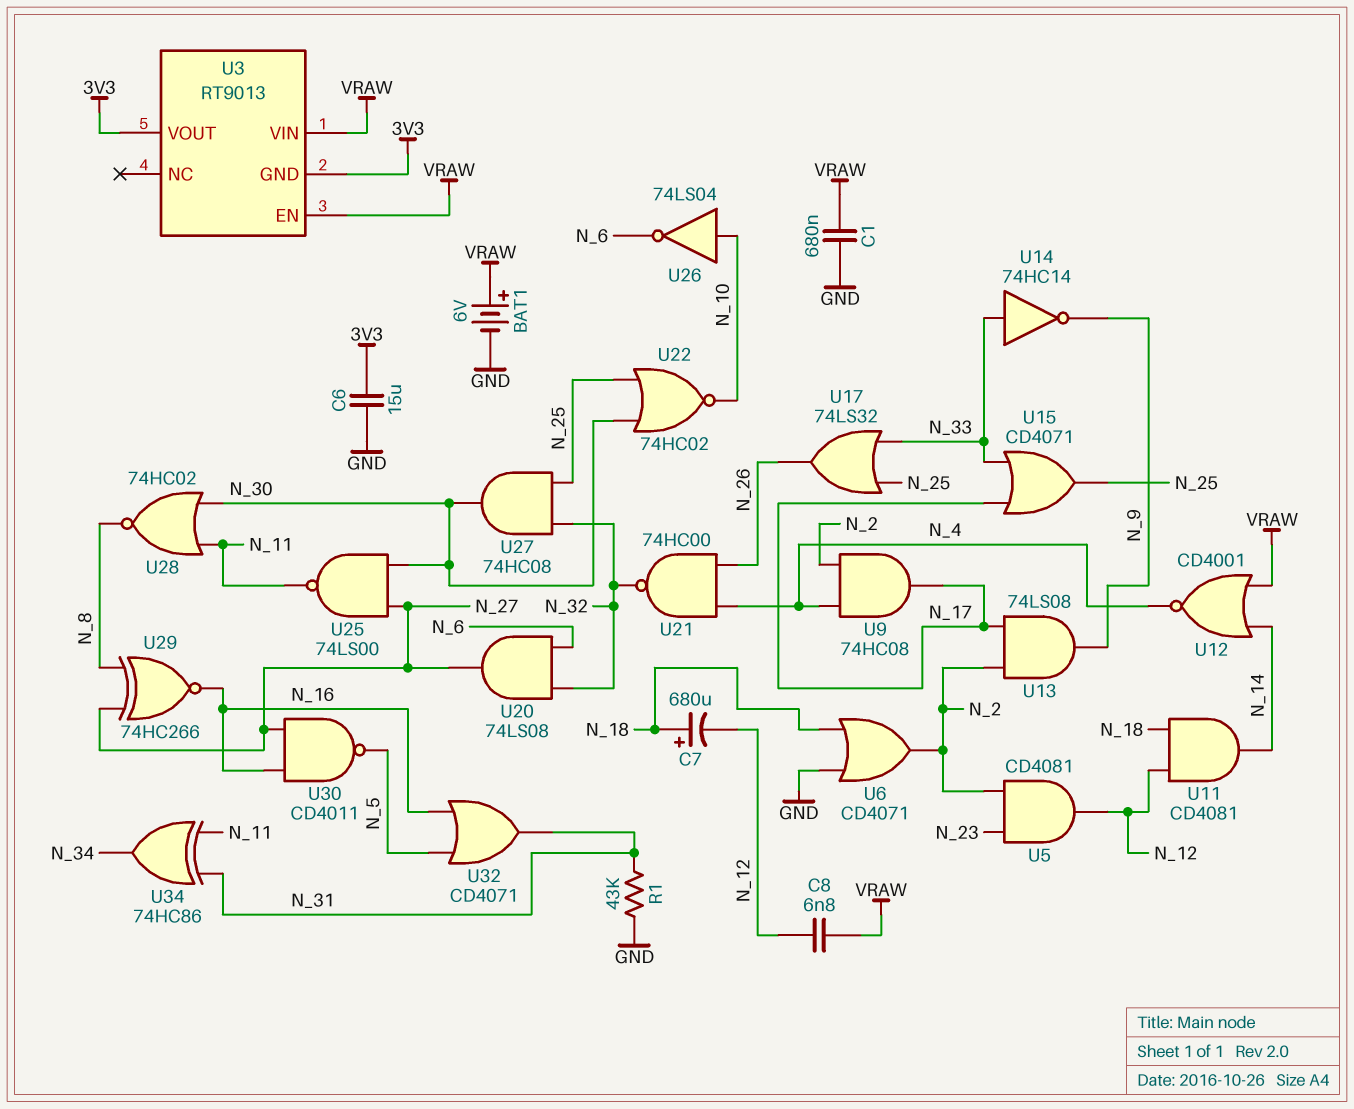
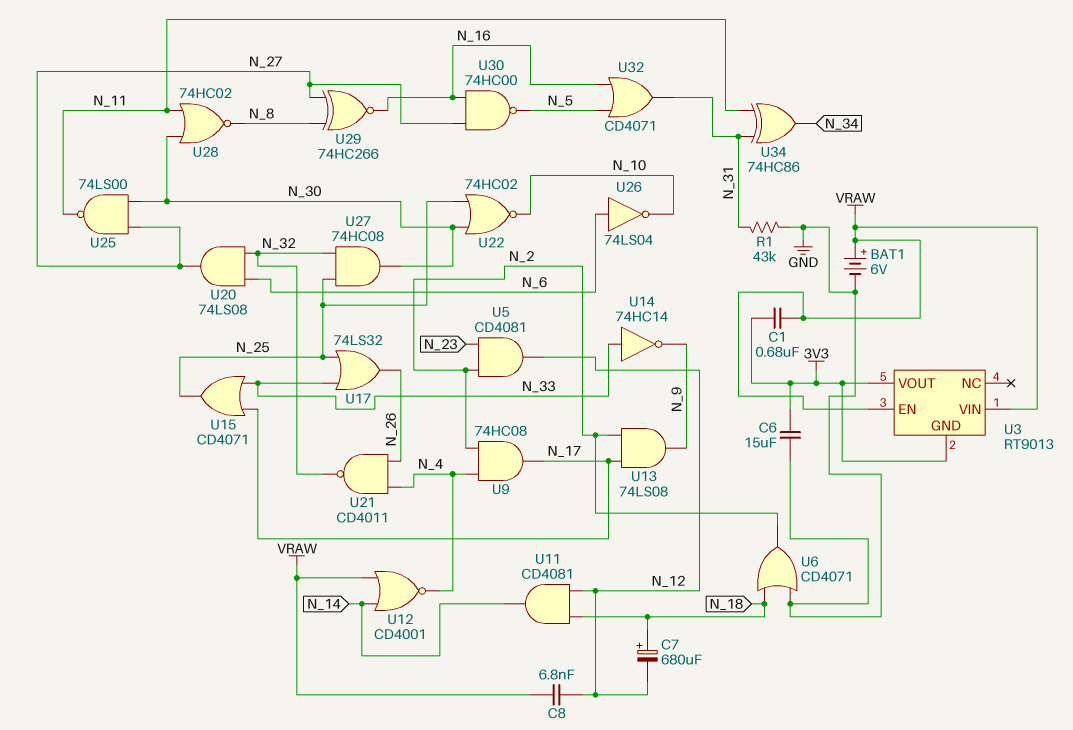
C1: 680nF (GND, VRAW) -> 680nF (3V3, VRAW)
U21: NAND 74HC00 (in N_4, in N_26, out N_32) -> NAND CD4011 (in N_4, in N_26, out N_32)
U26: NOT 74LS04 (in N_10, out N_6) -> NOT 74LS04 (in N_6, out N_10)
U30: NAND CD4011 (in N_16, in N_27, out N_5) -> NAND 74HC00 (in N_16, in N_27, out N_5)

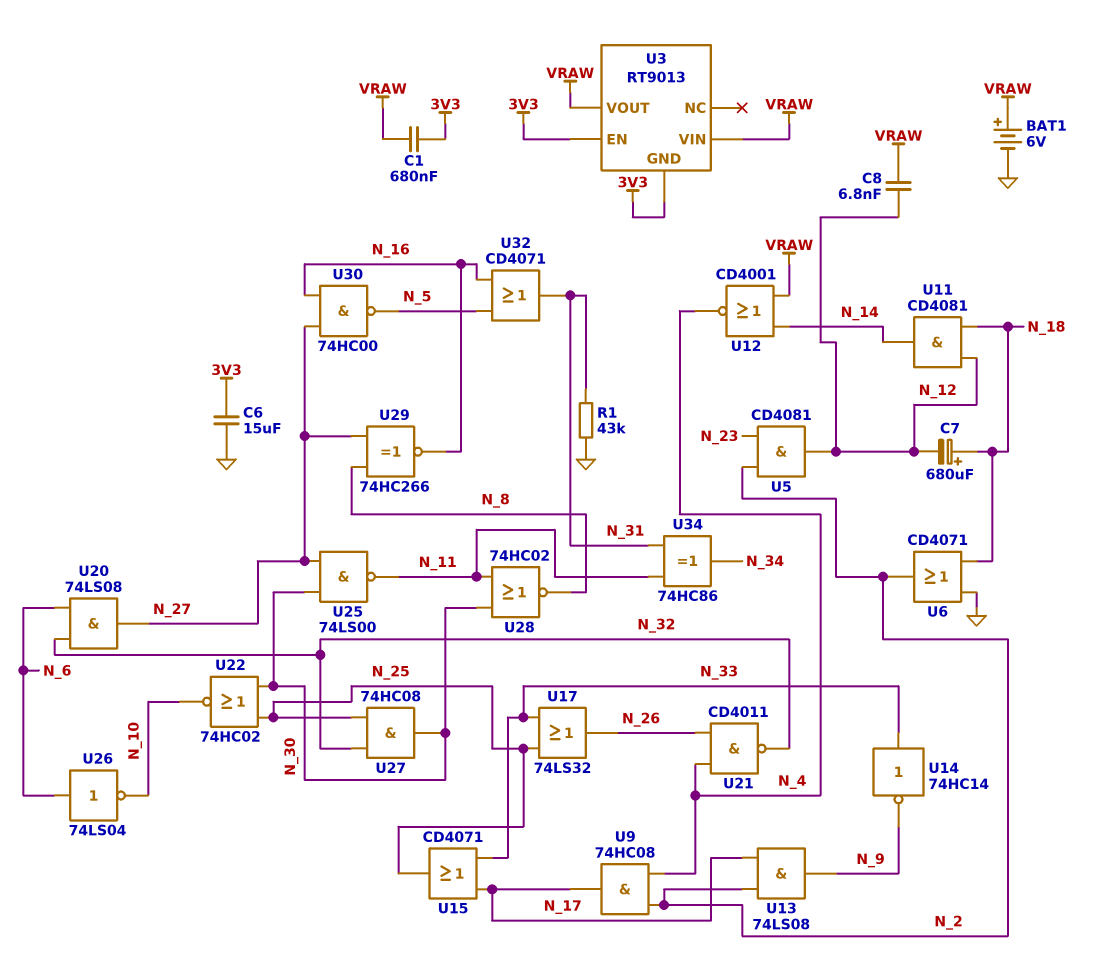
U3 pin EN: VRAW -> 3V3
U3 pin VOUT: 3V3 -> VRAW

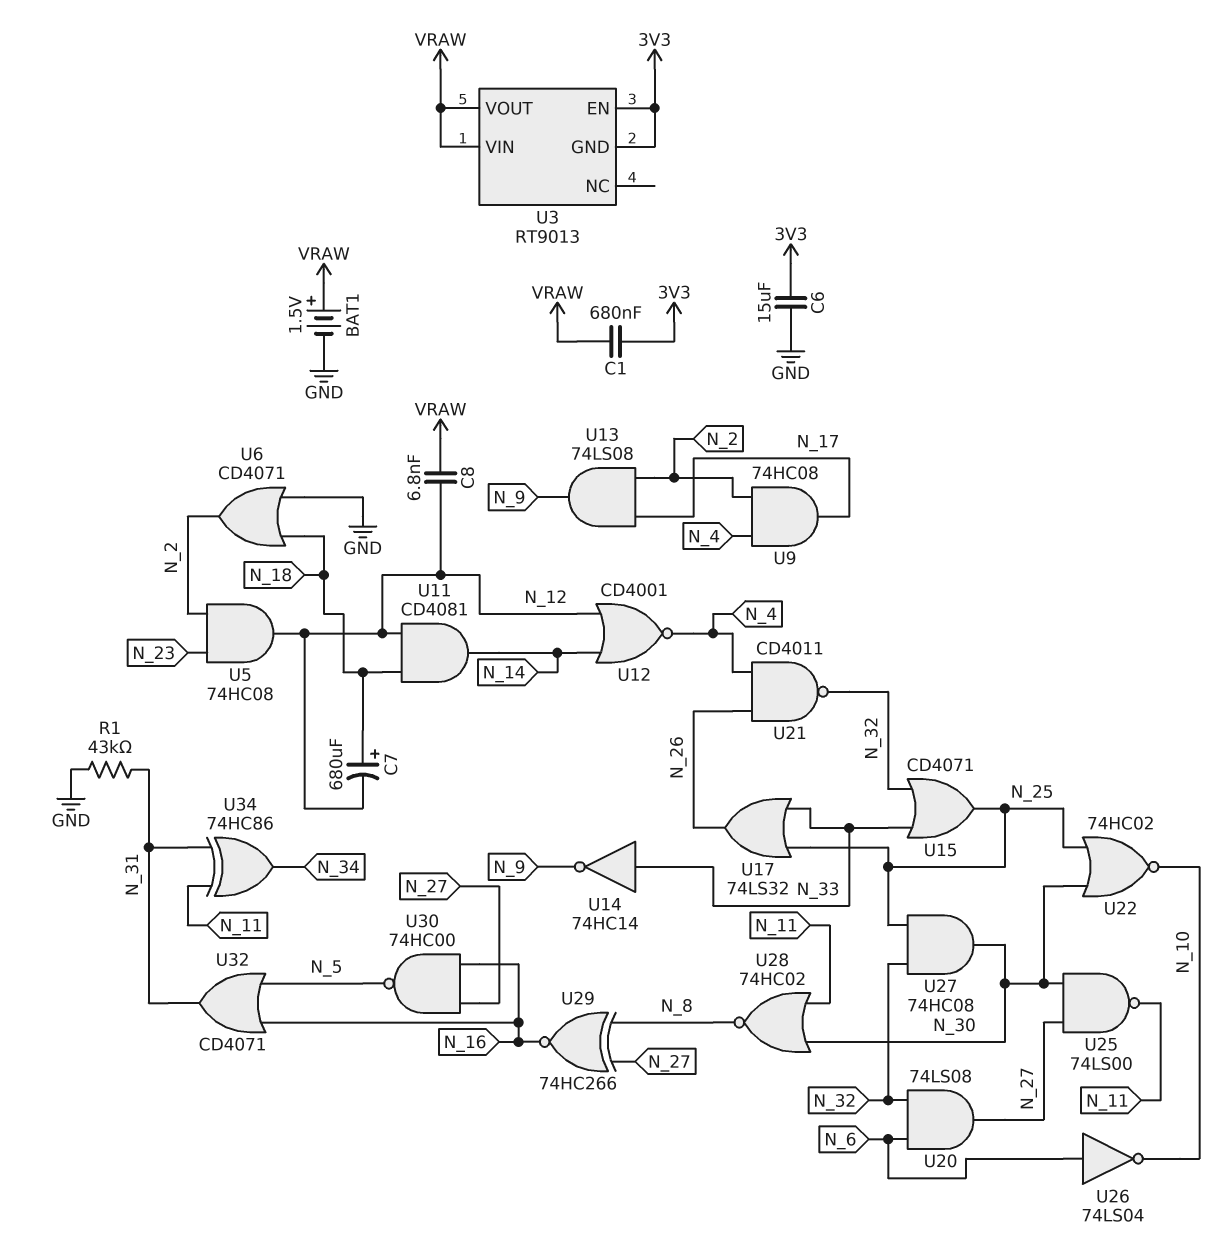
BAT1: 6V (plus VRAW, minus GND) -> 1.5V (plus VRAW, minus GND)
U5: AND CD4081 (in N_2, in N_23, out N_12) -> AND 74HC08 (in N_2, in N_23, out N_12)
U12: NOR CD4001 (in N_14, in VRAW, out N_4) -> NOR CD4001 (in N_12, in N_14, out N_4)
U15: OR CD4071 (in N_17, in N_33, out N_25) -> OR CD4071 (in N_32, in N_33, out N_25)

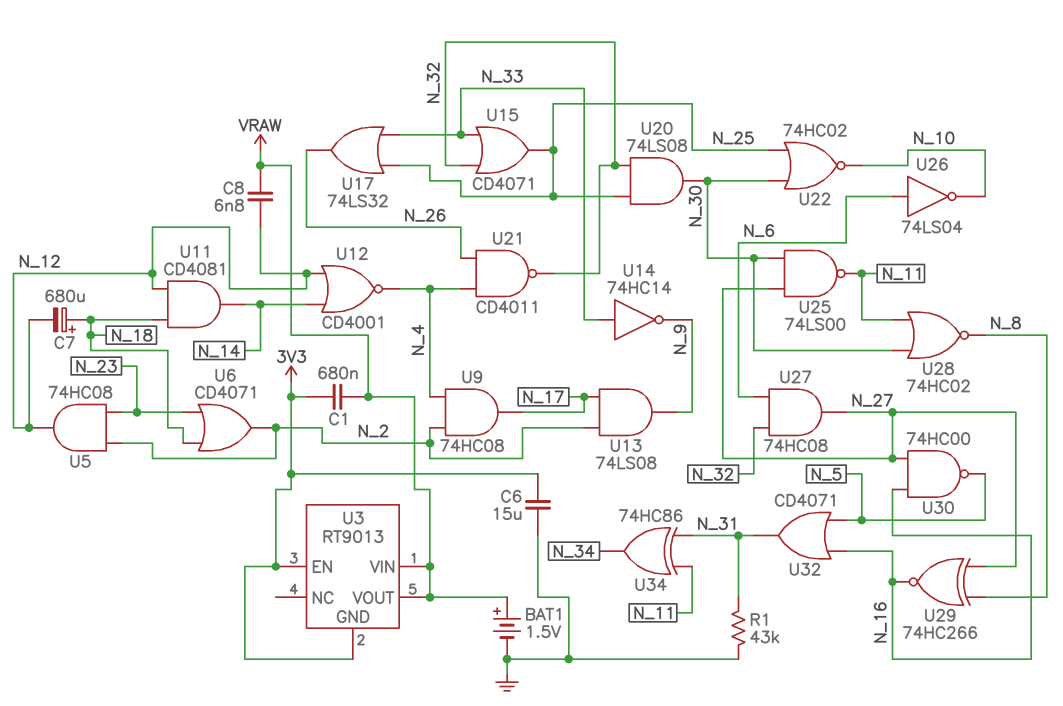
U6: OR CD4071 (in GND, in N_18, out N_2) -> OR CD4071 (in N_18, in N_23, out N_2)
U20: AND 74LS08 (in N_6, in N_32, out N_27) -> AND 74LS08 (in N_25, in N_32, out N_30)
U27: AND 74HC08 (in N_25, in N_32, out N_30) -> AND 74HC08 (in N_6, in N_32, out N_27)

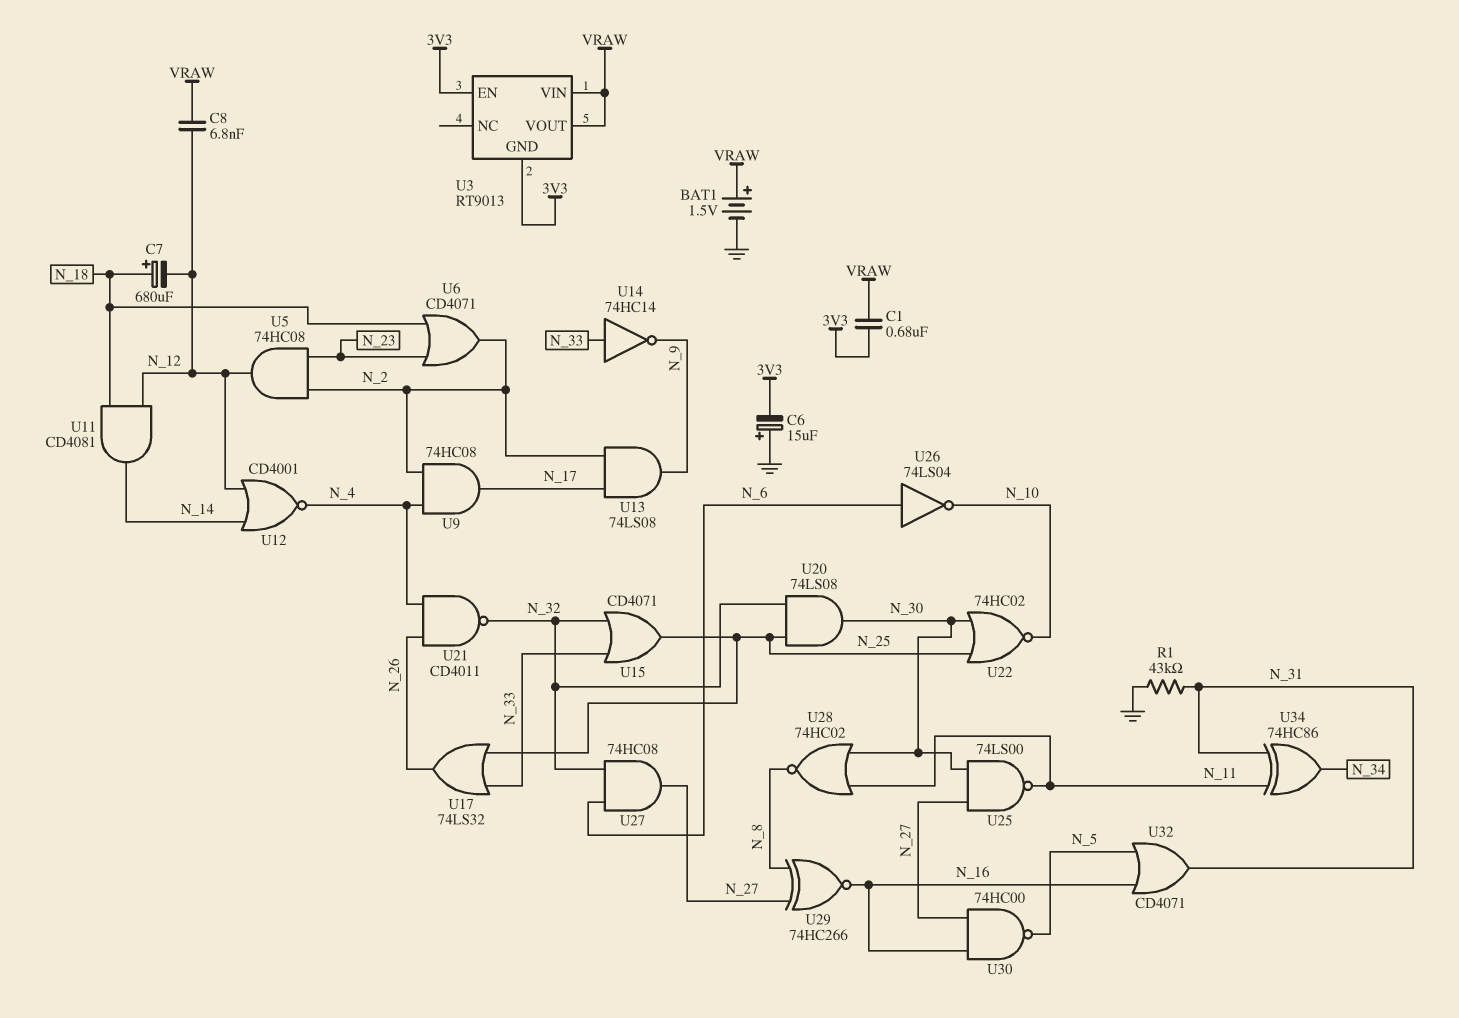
C6: 15uF (3V3, GND) -> 15uF (plus GND, minus 3V3)

